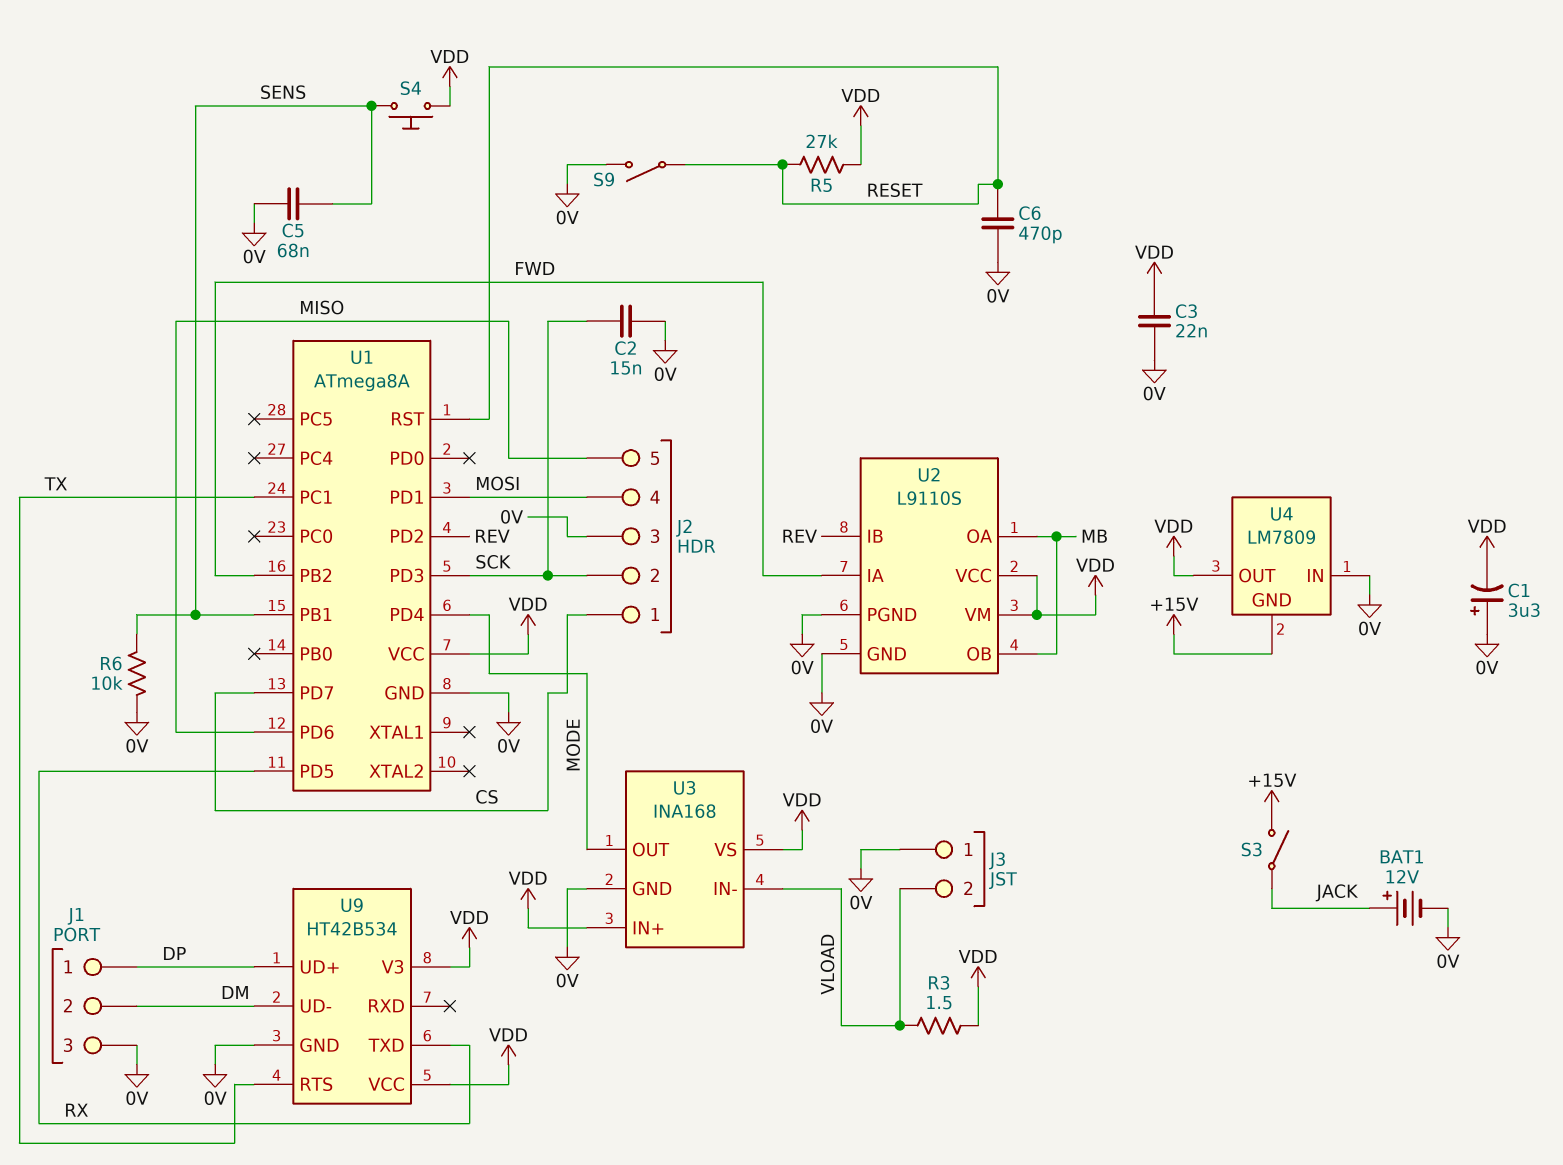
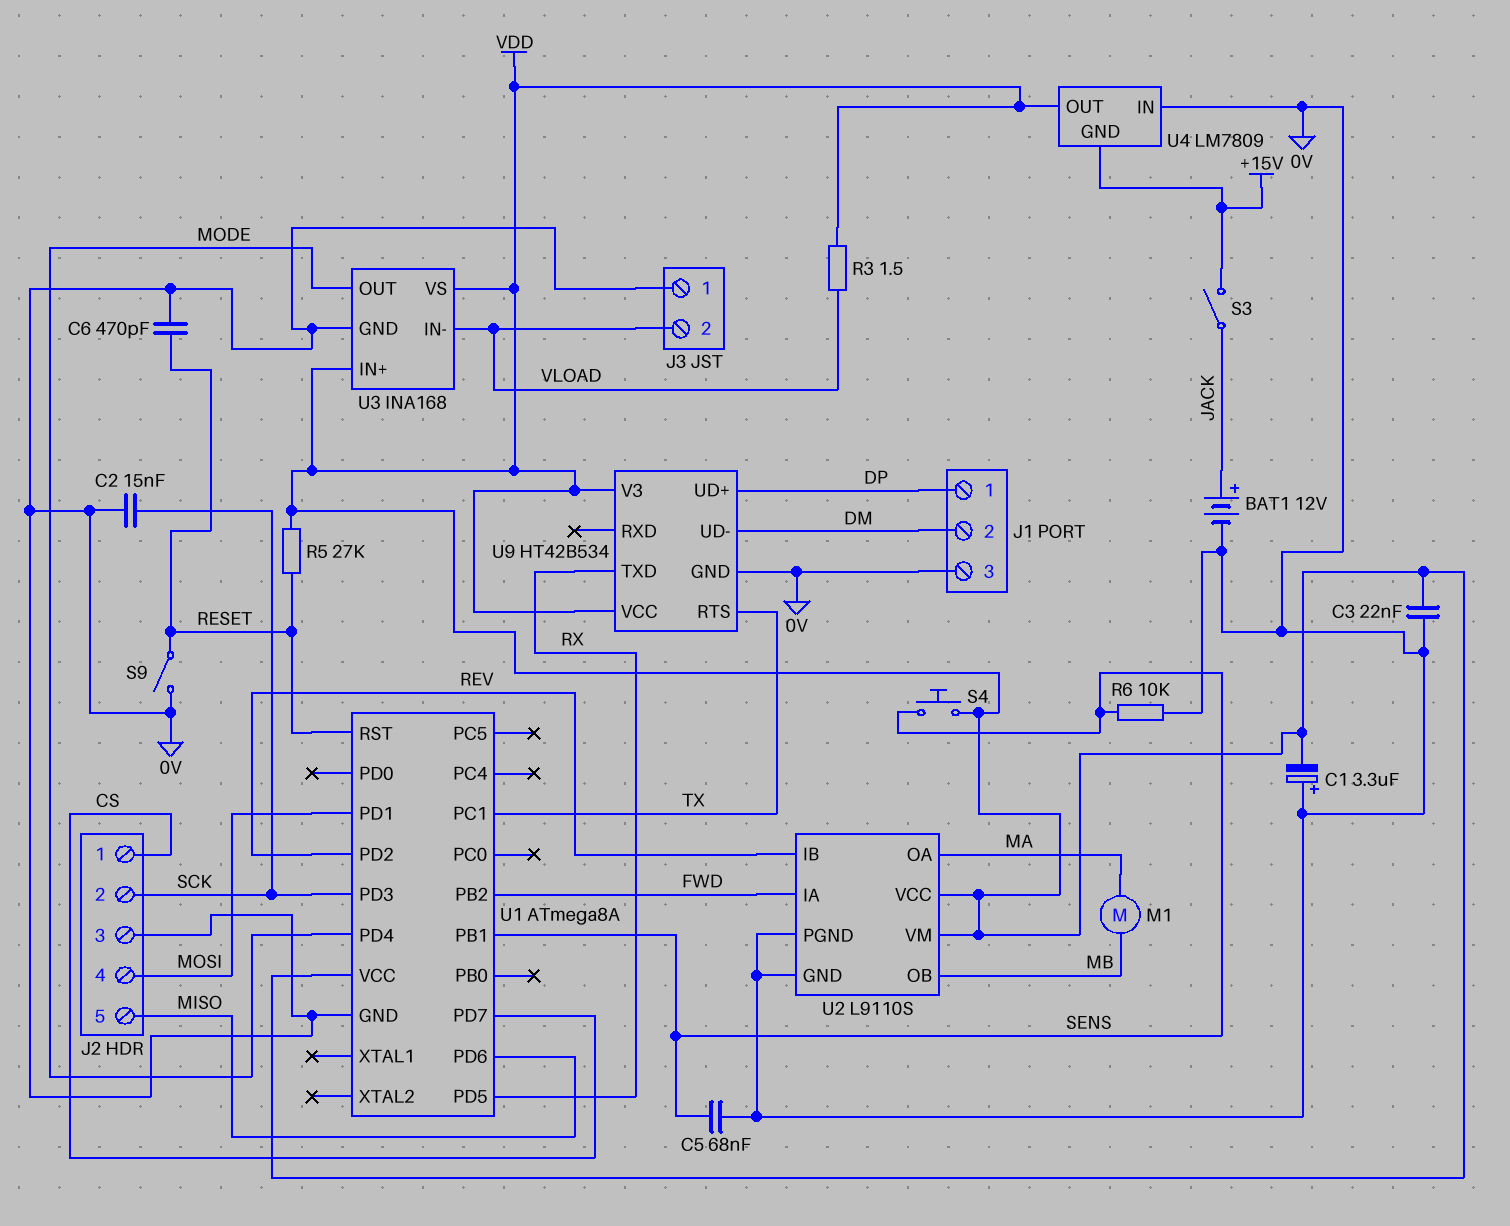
M1: none -> motor (MA, MB)
U2 pin OA: MB -> MA

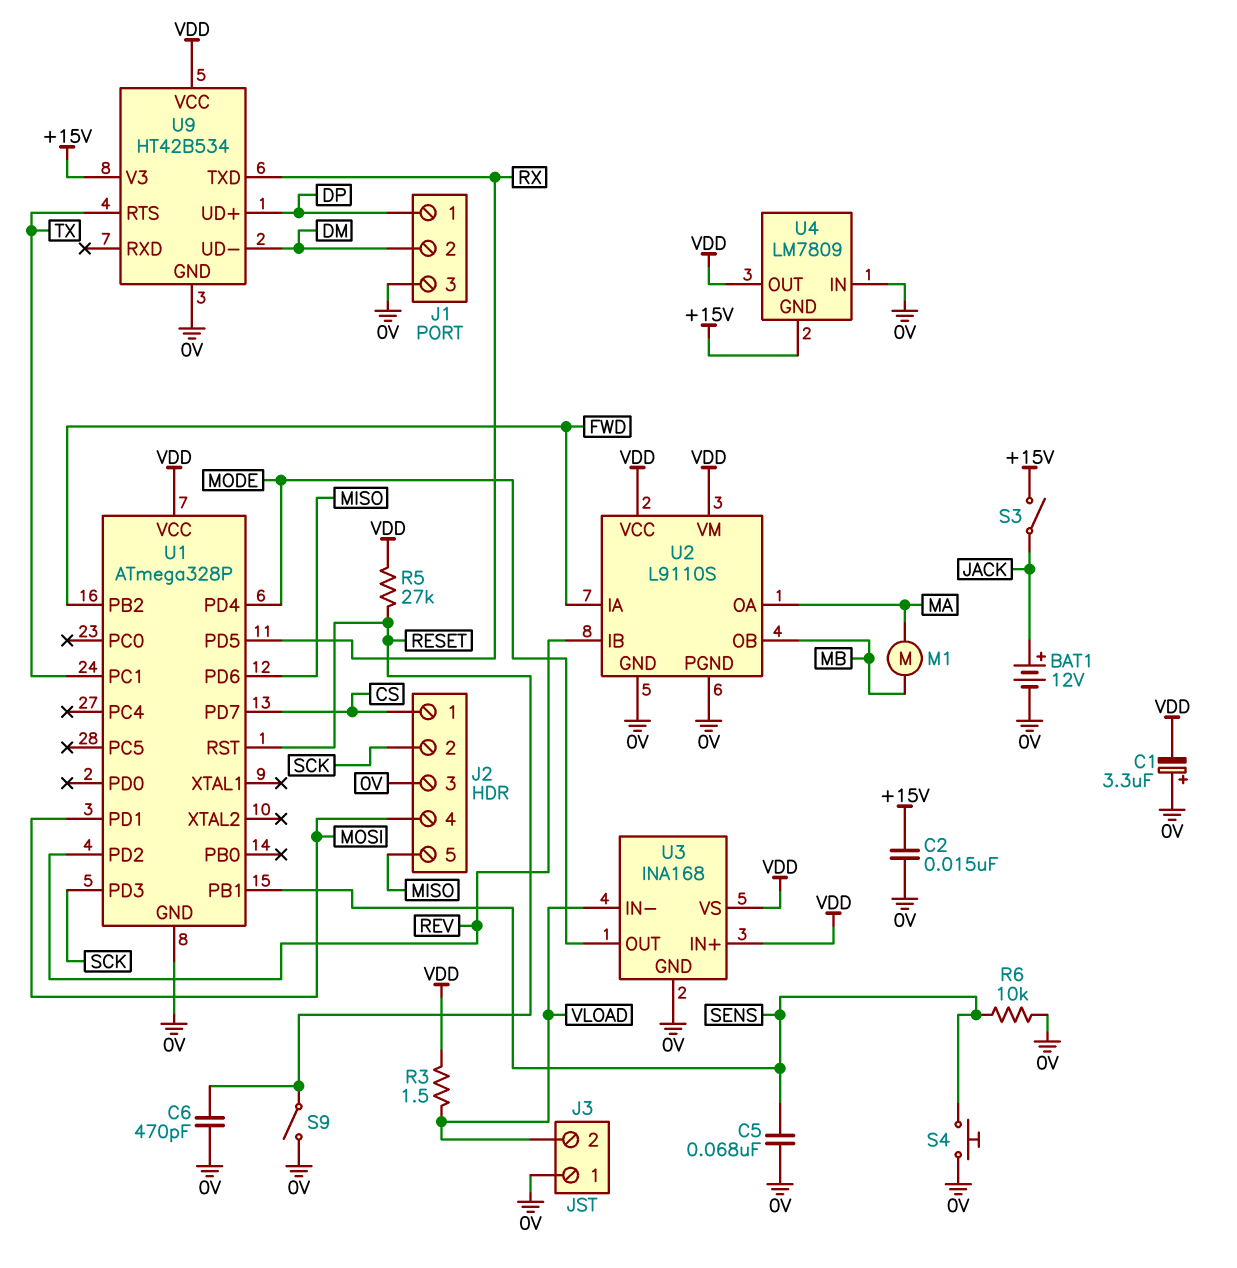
C2: 15nF (0V, SCK) -> 15nF (+15V, 0V)
C3: 22nF (0V, VDD) -> none
S4: button (SENS, VDD) -> button (0V, SENS)
U1: ATmega8A -> ATmega328P
U9 pin V3: VDD -> +15V

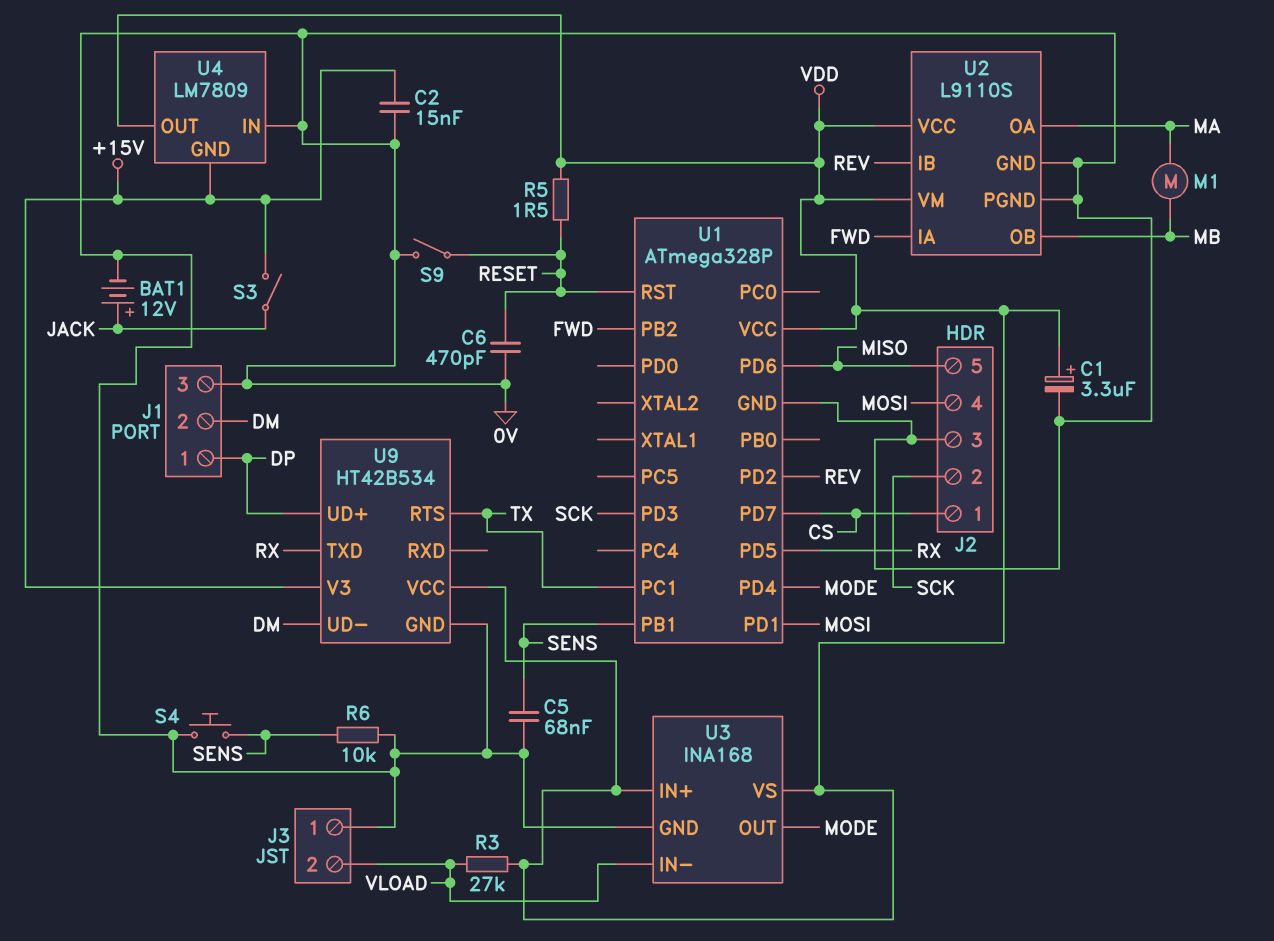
C1: 3.3uF (plus 0V, minus VDD) -> 3.3uF (plus VDD, minus 0V)
R3: 1.5 (VDD, VLOAD) -> 27k (VDD, VLOAD)
R5: 27k (RESET, VDD) -> 1.5 (RESET, VDD)

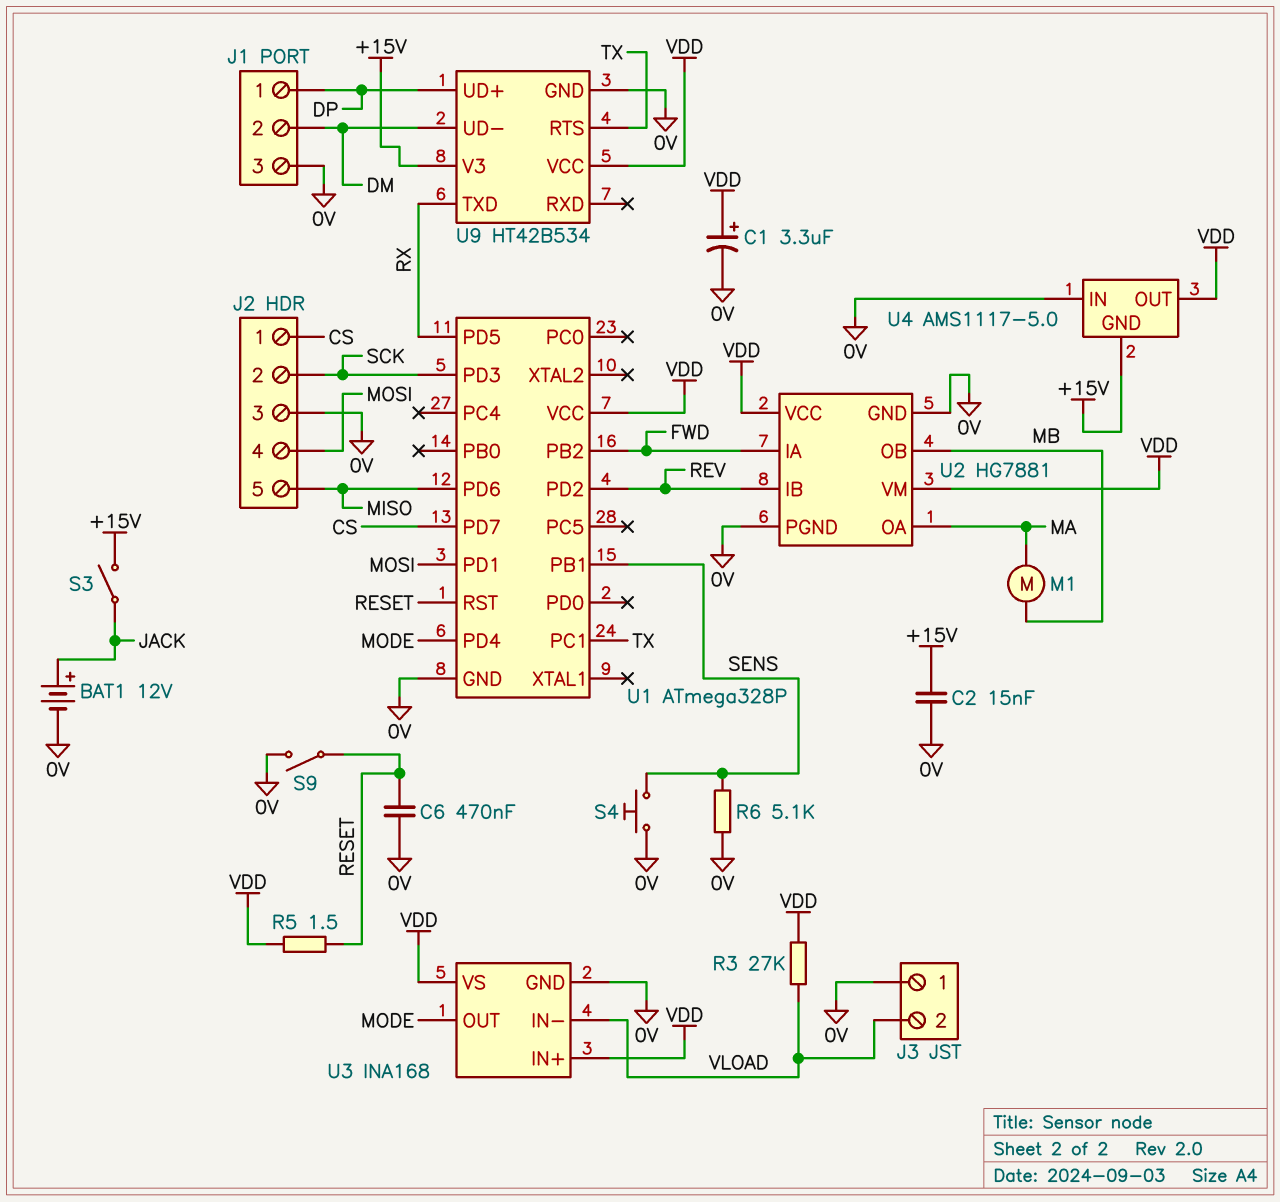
C5: 68nF (0V, SENS) -> none
C6: 470pF (0V, RESET) -> 470nF (0V, RESET)
R6: 10k (0V, SENS) -> 5.1k (0V, SENS)
U2: L9110S -> HG7881
U4: LM7809 -> AMS1117-5.0

